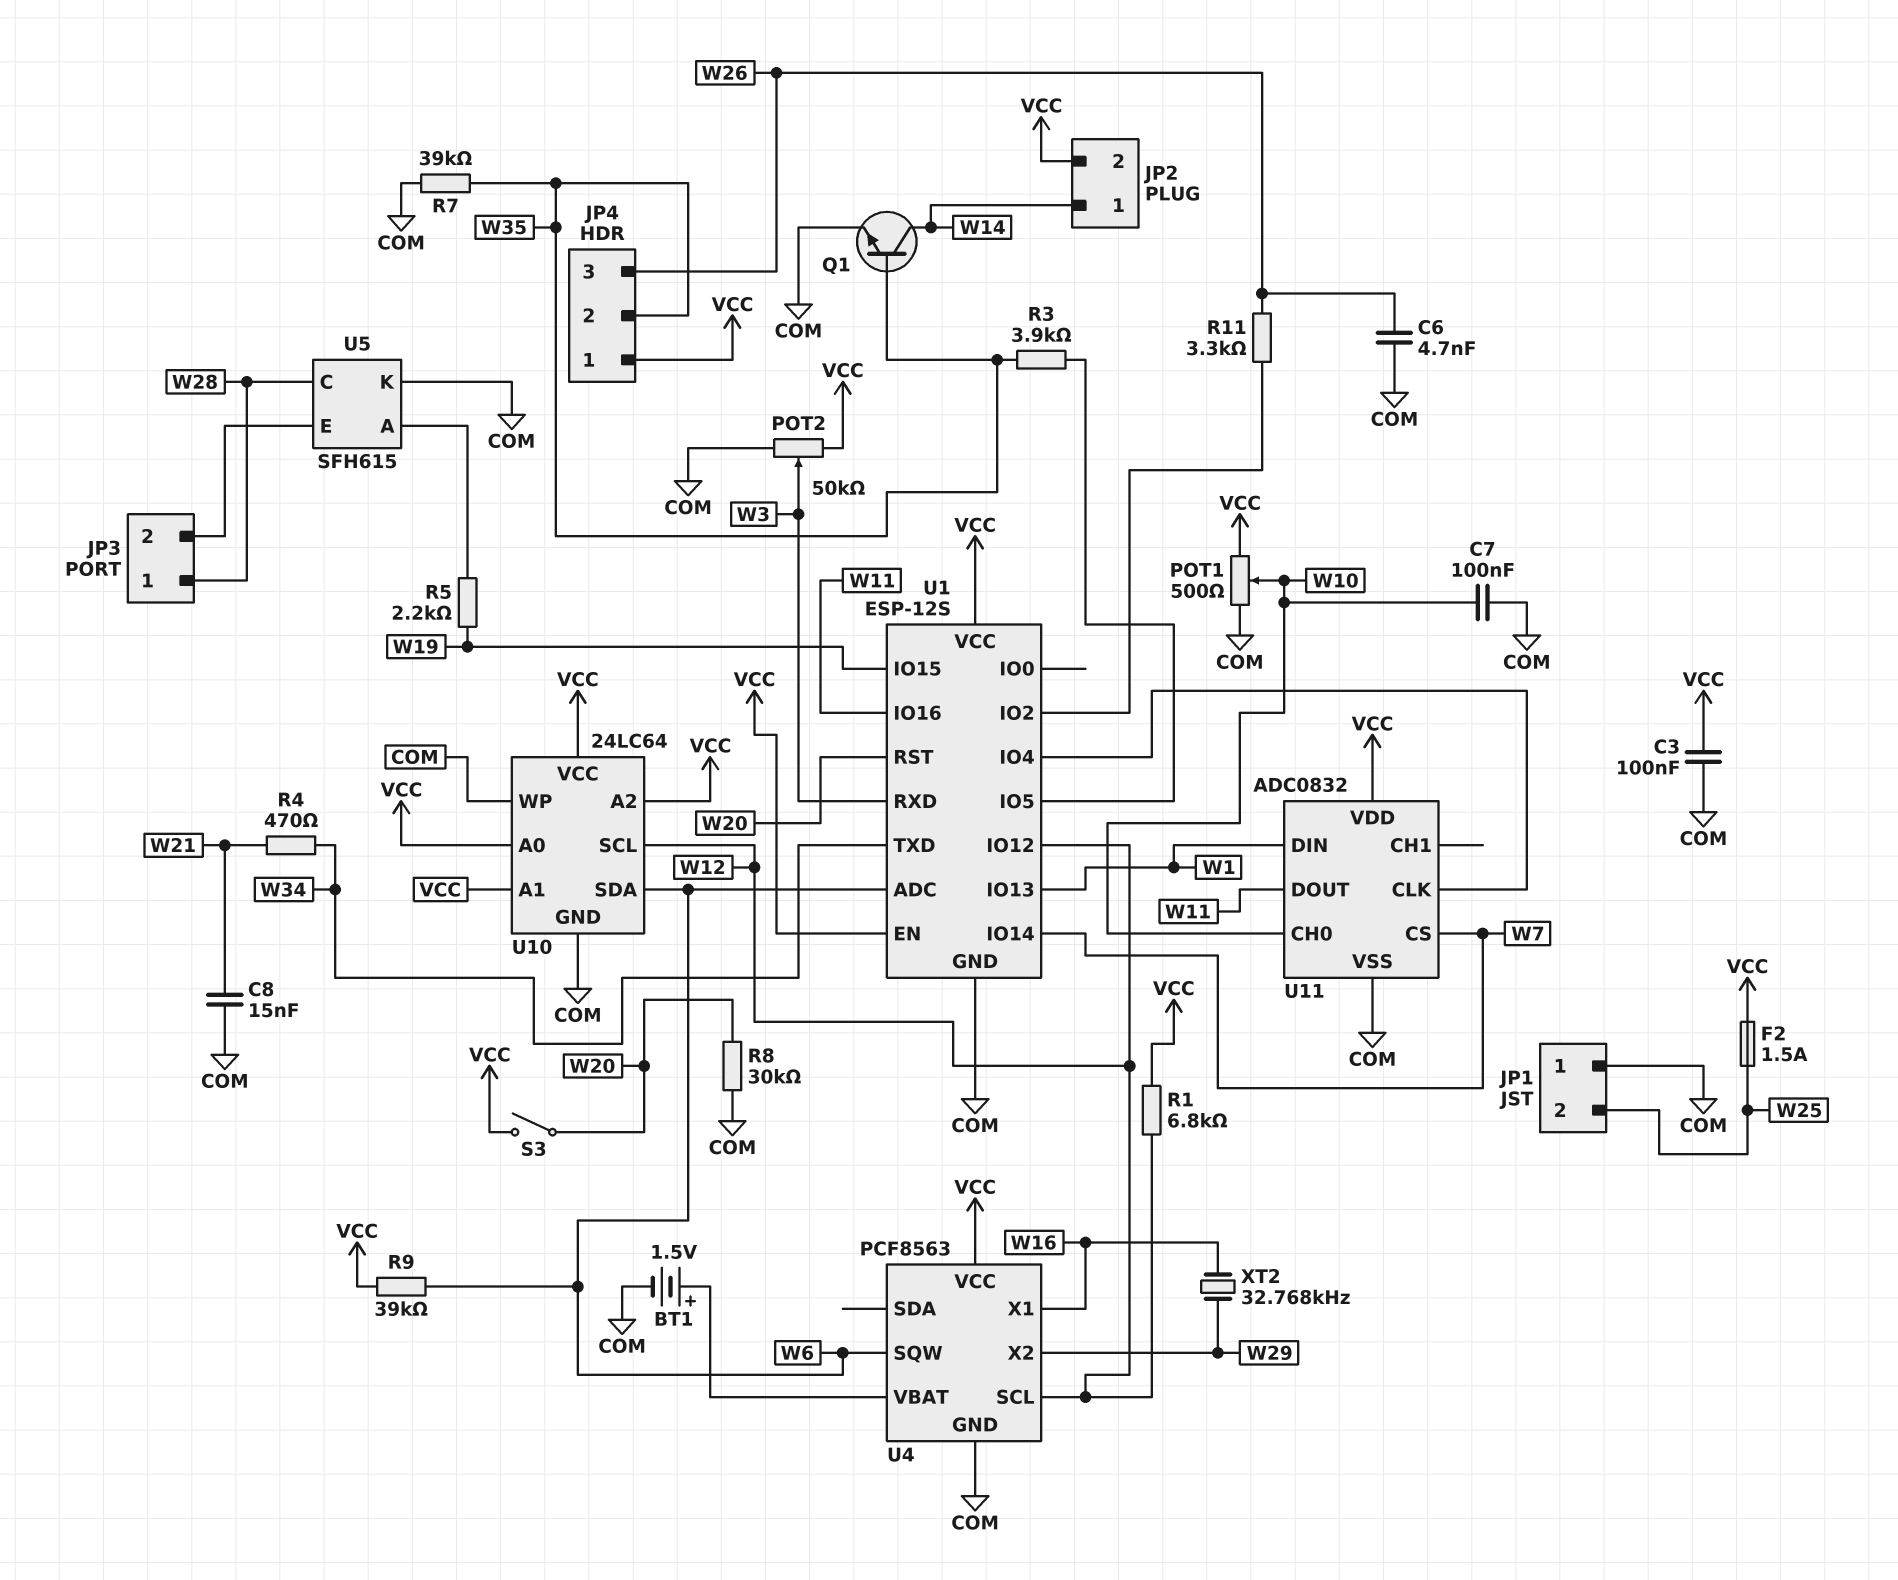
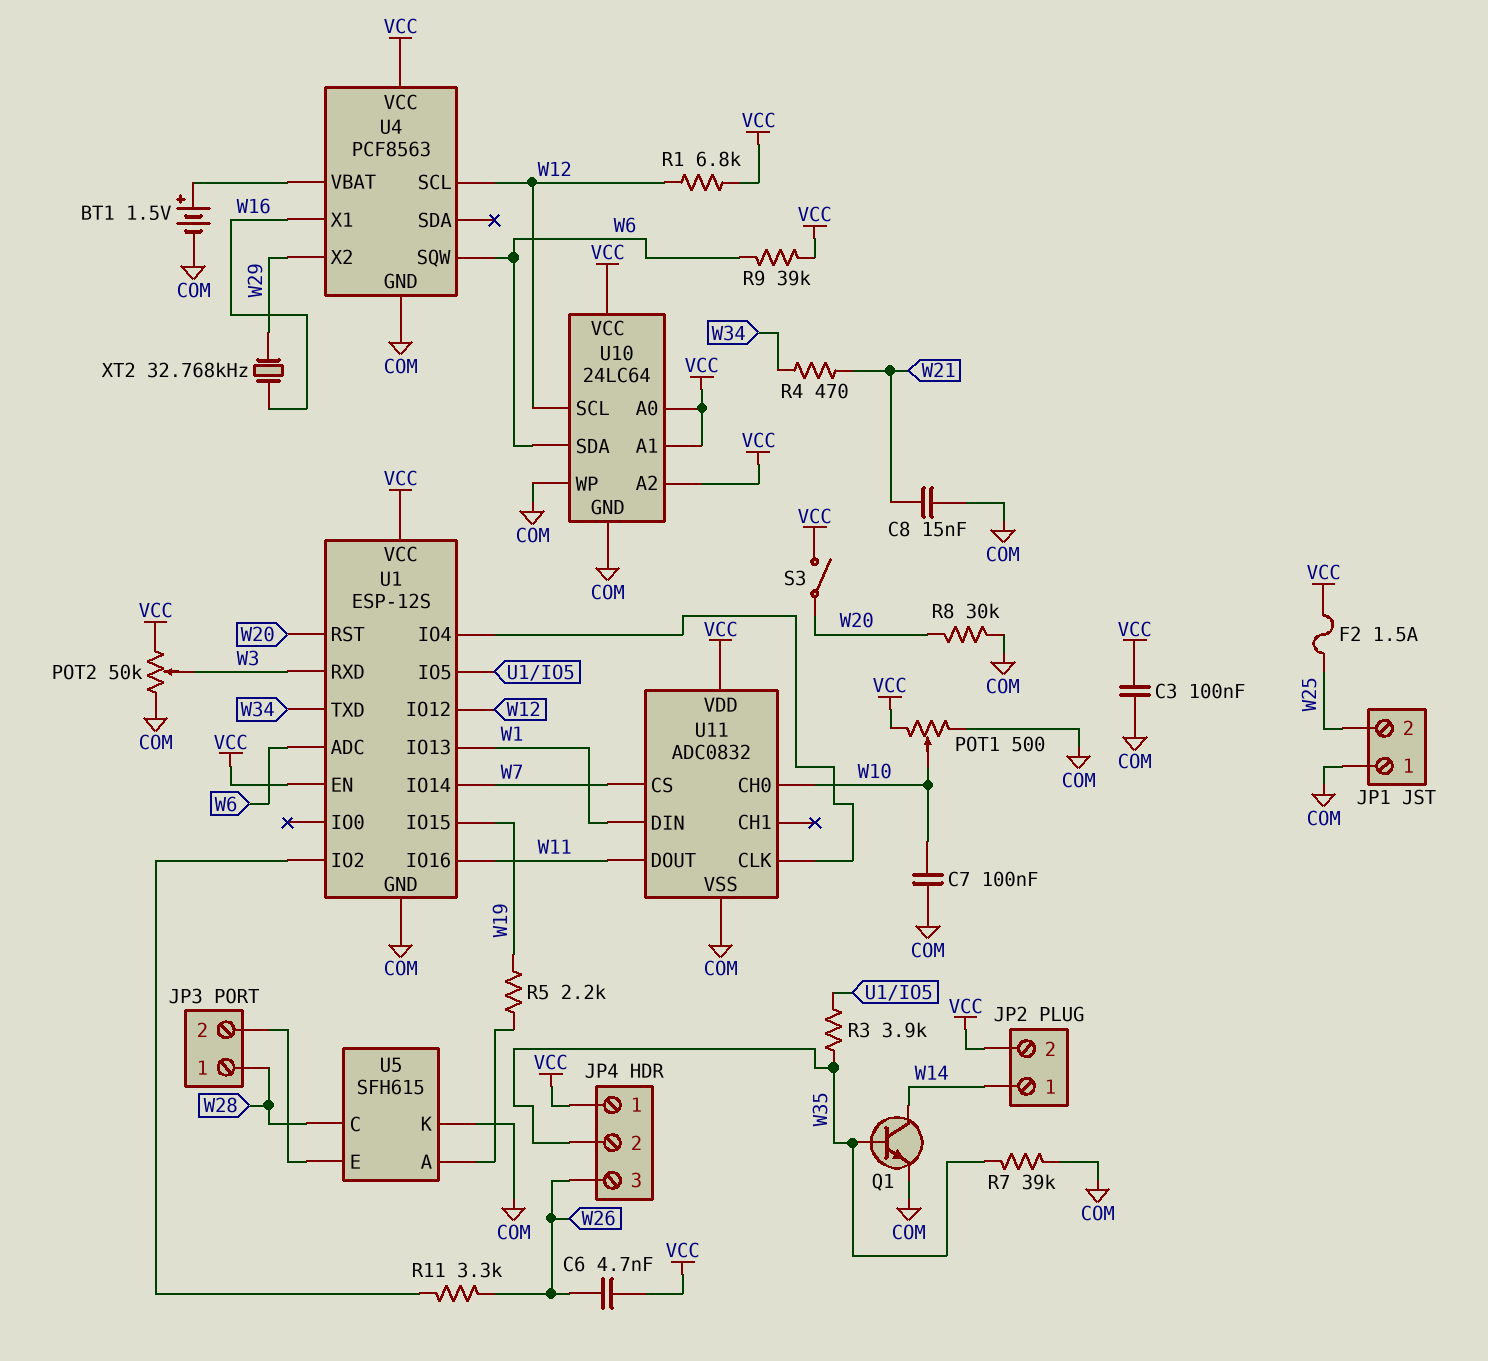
C6: 4.7nF (COM, W26) -> 4.7nF (VCC, W26)

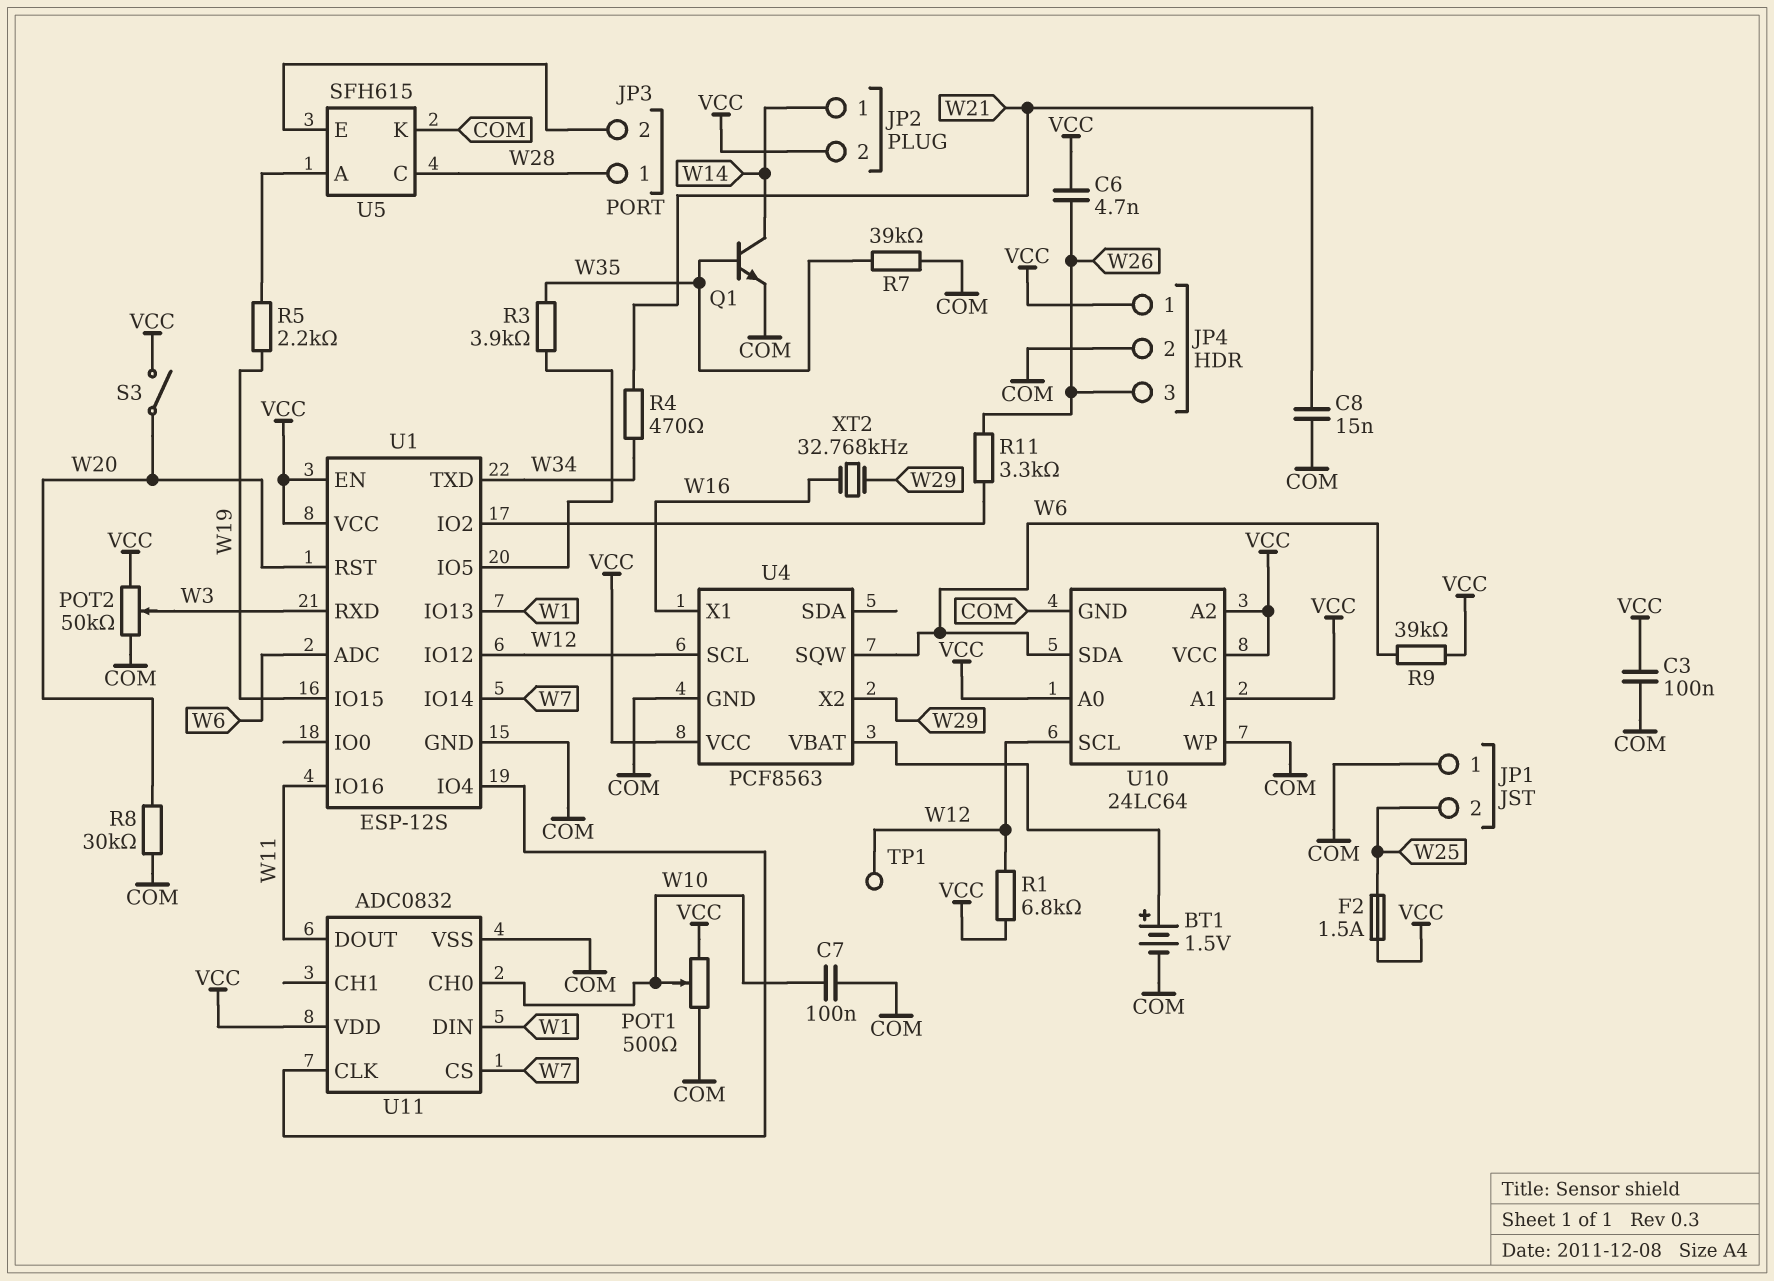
JP4 pin 2: W35 -> COM
TP1: none -> test point (W12)

